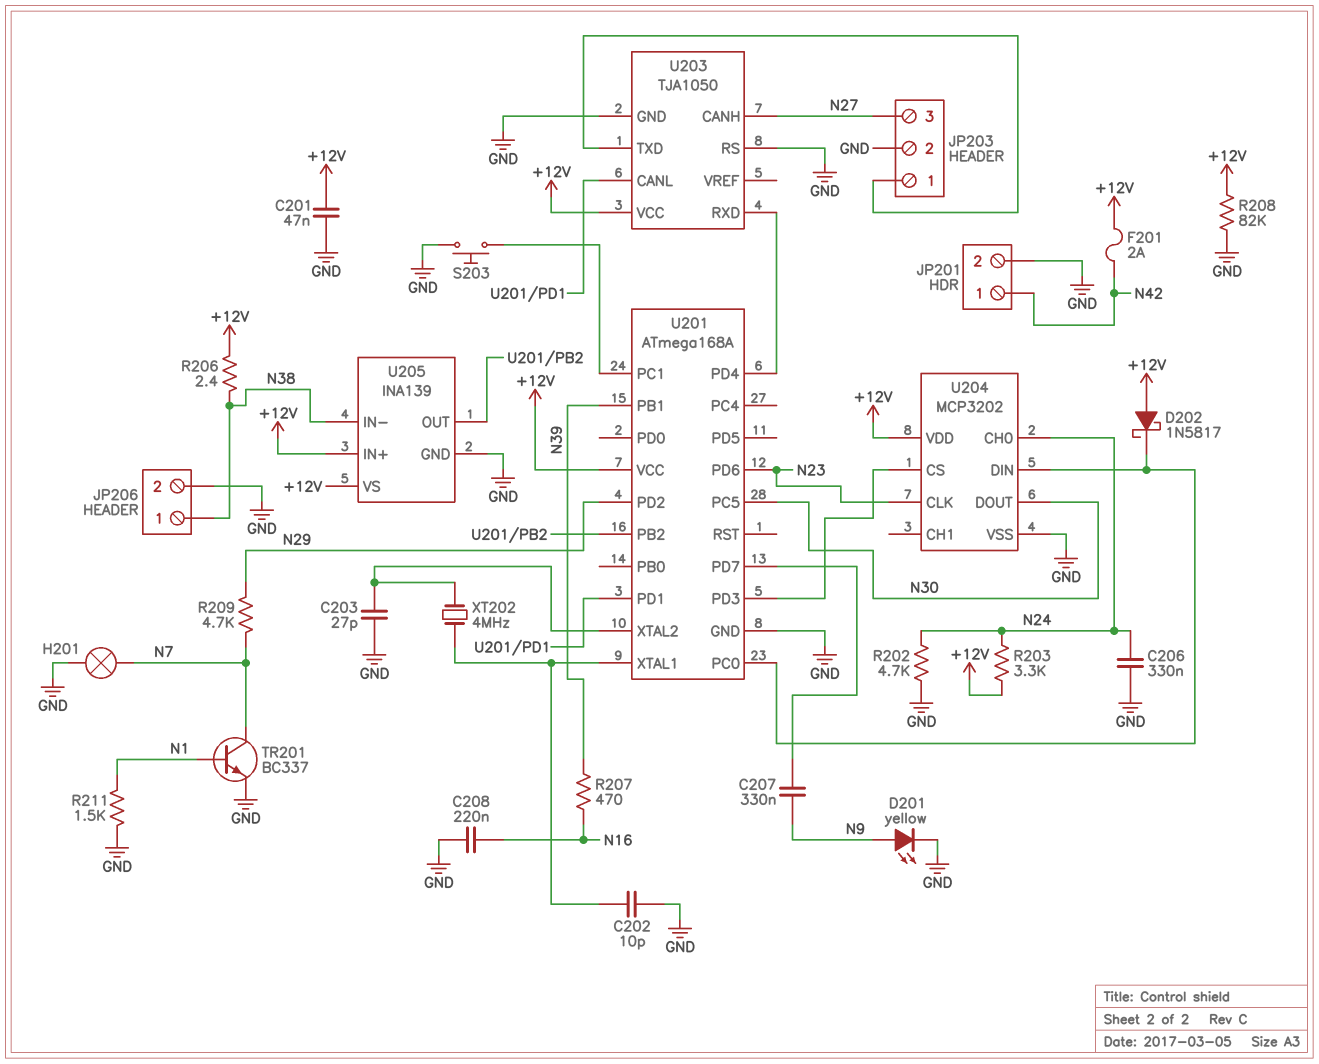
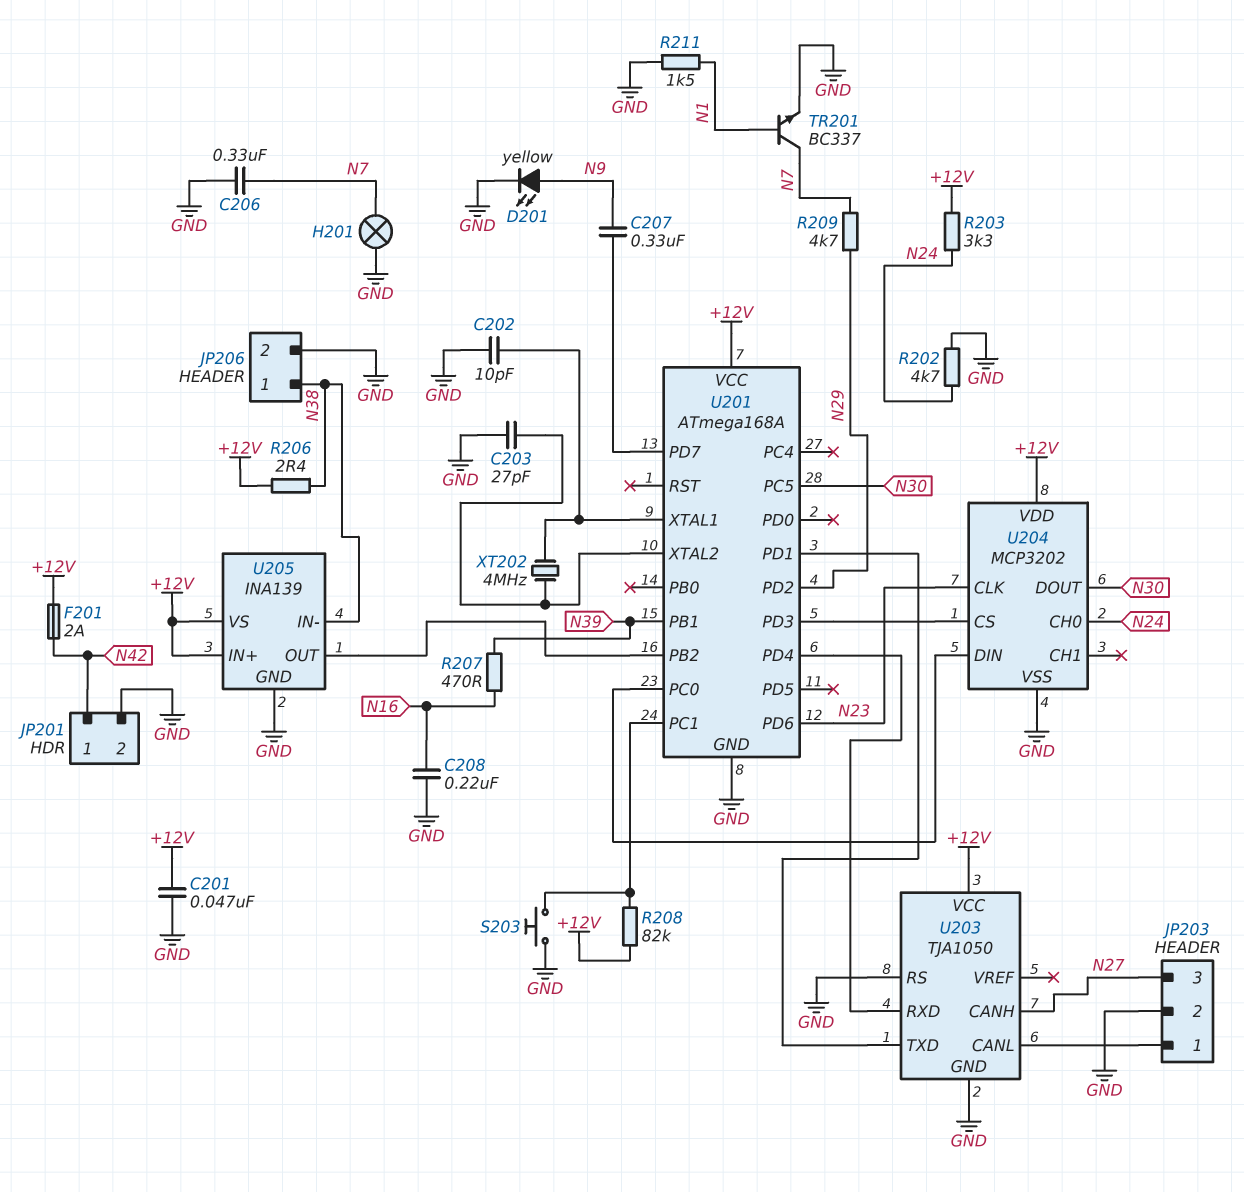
C206: 330nF (GND, N24) -> 330nF (GND, N7)
D202: schottky 1N5817 (A +12V, K U201/PC0) -> none
R208: 82k (+12V, GND) -> 82k (+12V, U201/PC1)
U203 pin CANL: U201/PD1 -> JP203/1
U203 pin TXD: JP203/1 -> U201/PD1

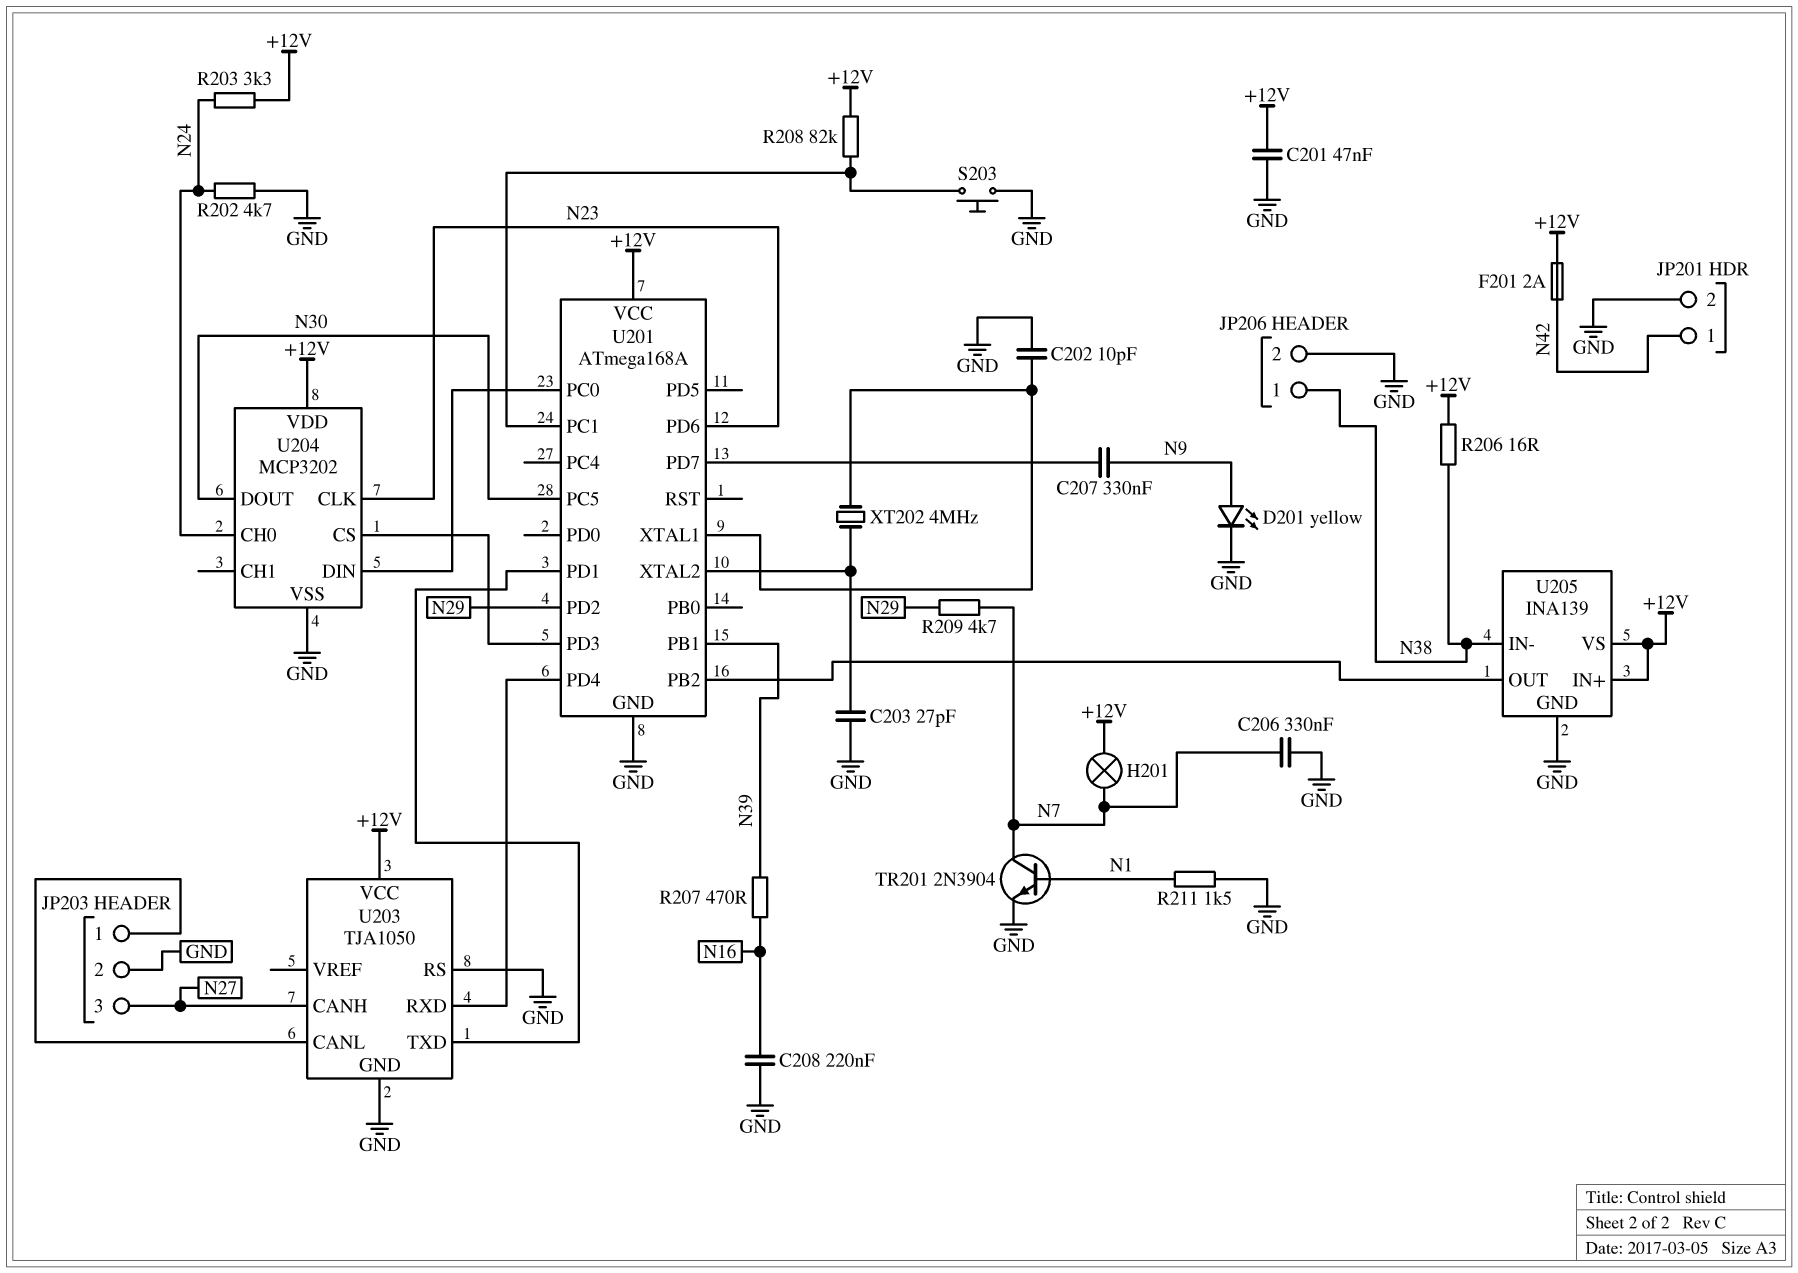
H201: lamp (GND, N7) -> lamp (+12V, N7)
R206: 2.4 (+12V, N38) -> 16 (+12V, N38)
TR201: NPN BC337 (B N1, C N7, E GND) -> NPN 2N3904 (B N1, C N7, E GND)

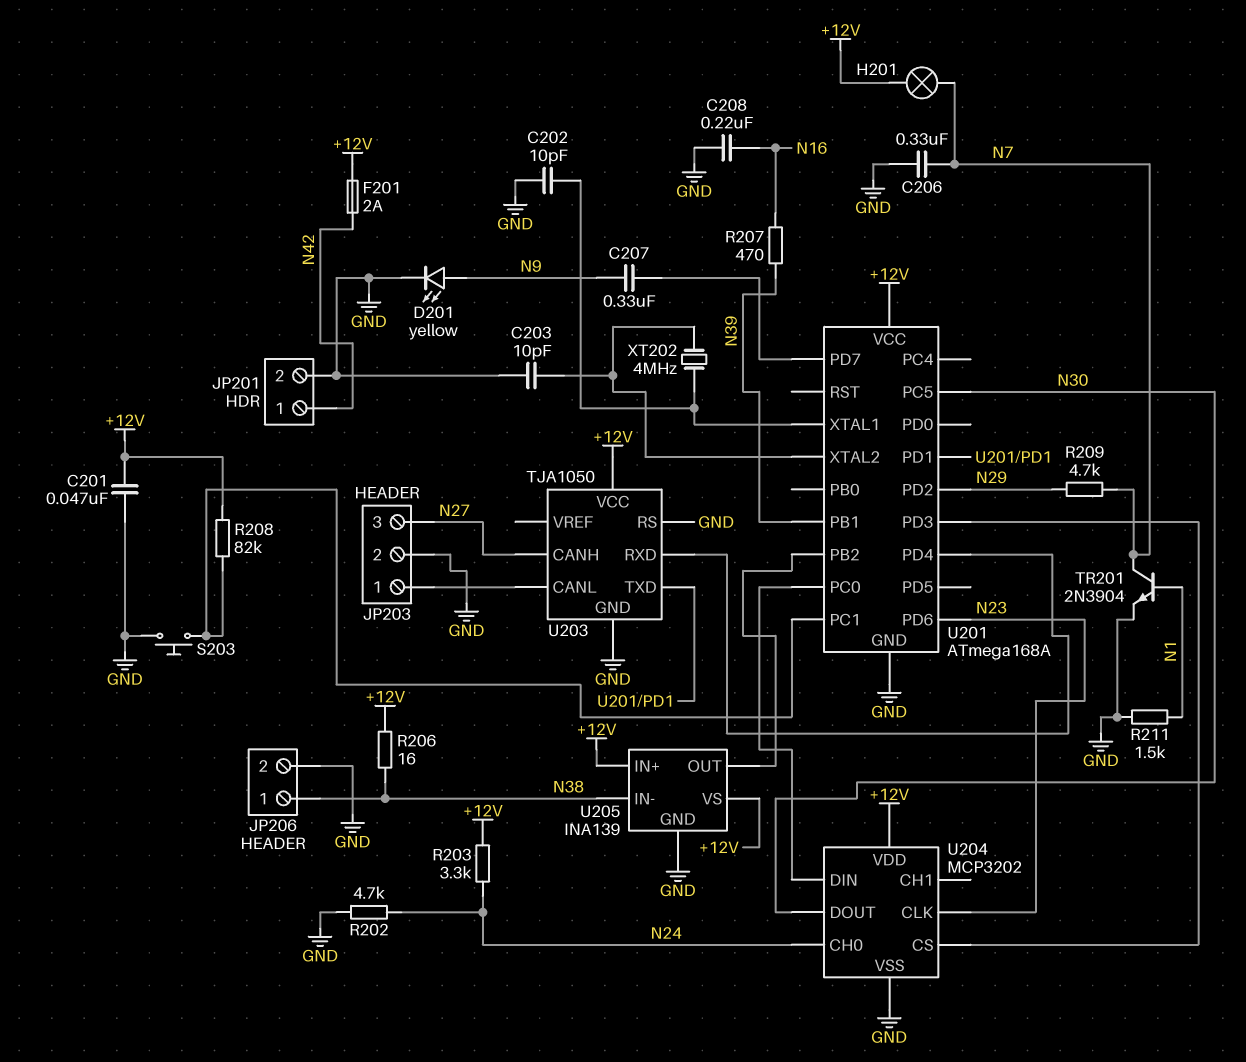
C203: 27pF (GND, U201/XTAL2) -> 10pF (GND, U201/XTAL2)

